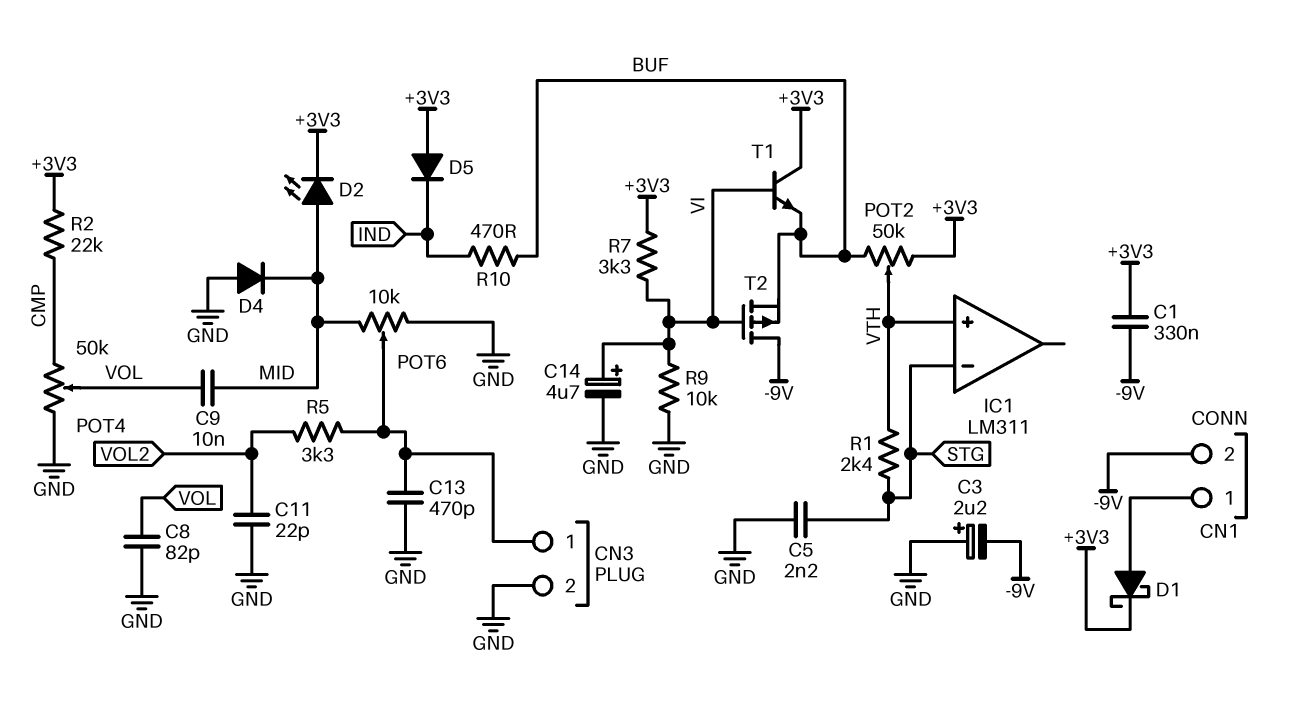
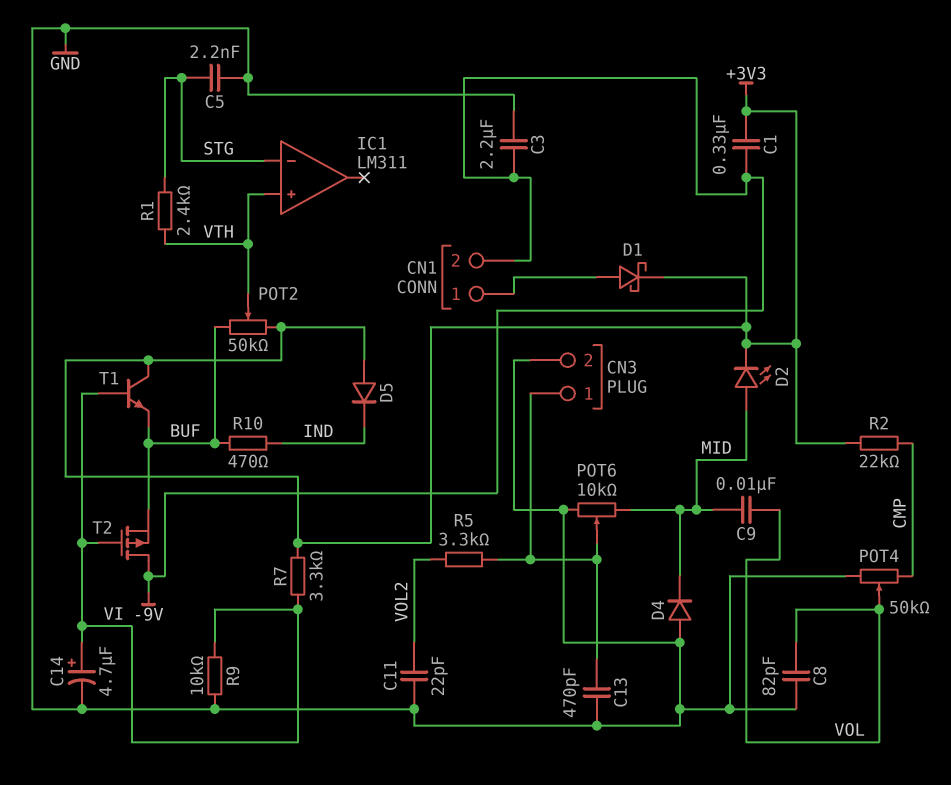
C3: 2.2uF (plus GND, minus -9V) -> 2.2uF (-9V, GND)

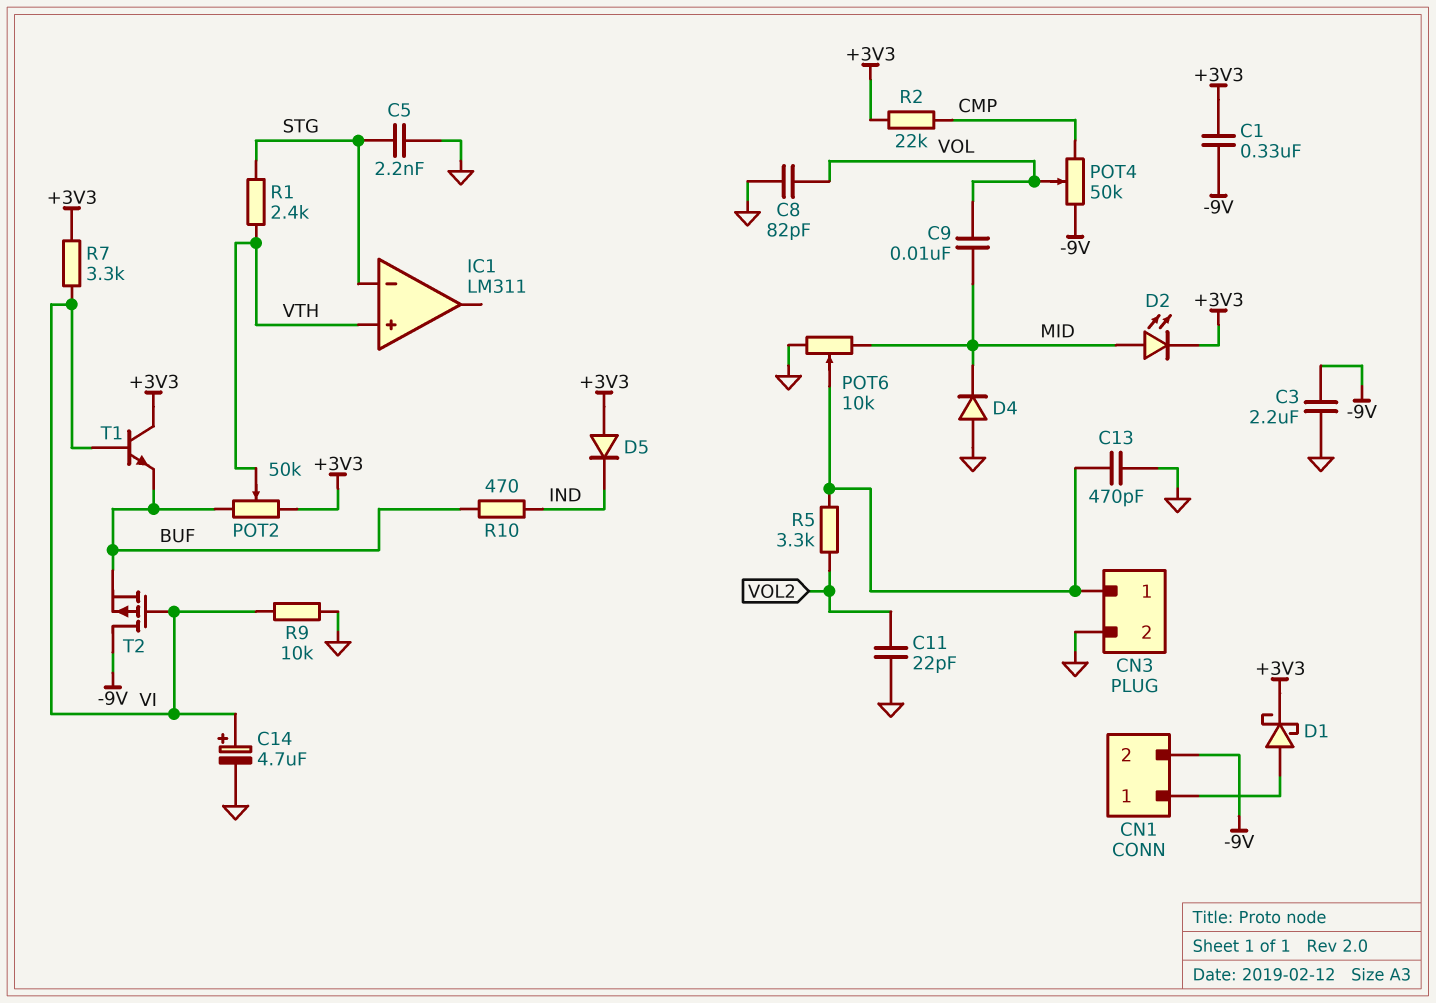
POT4: 50k (CMP, GND, wiper VOL) -> 50k (-9V, CMP, wiper VOL)

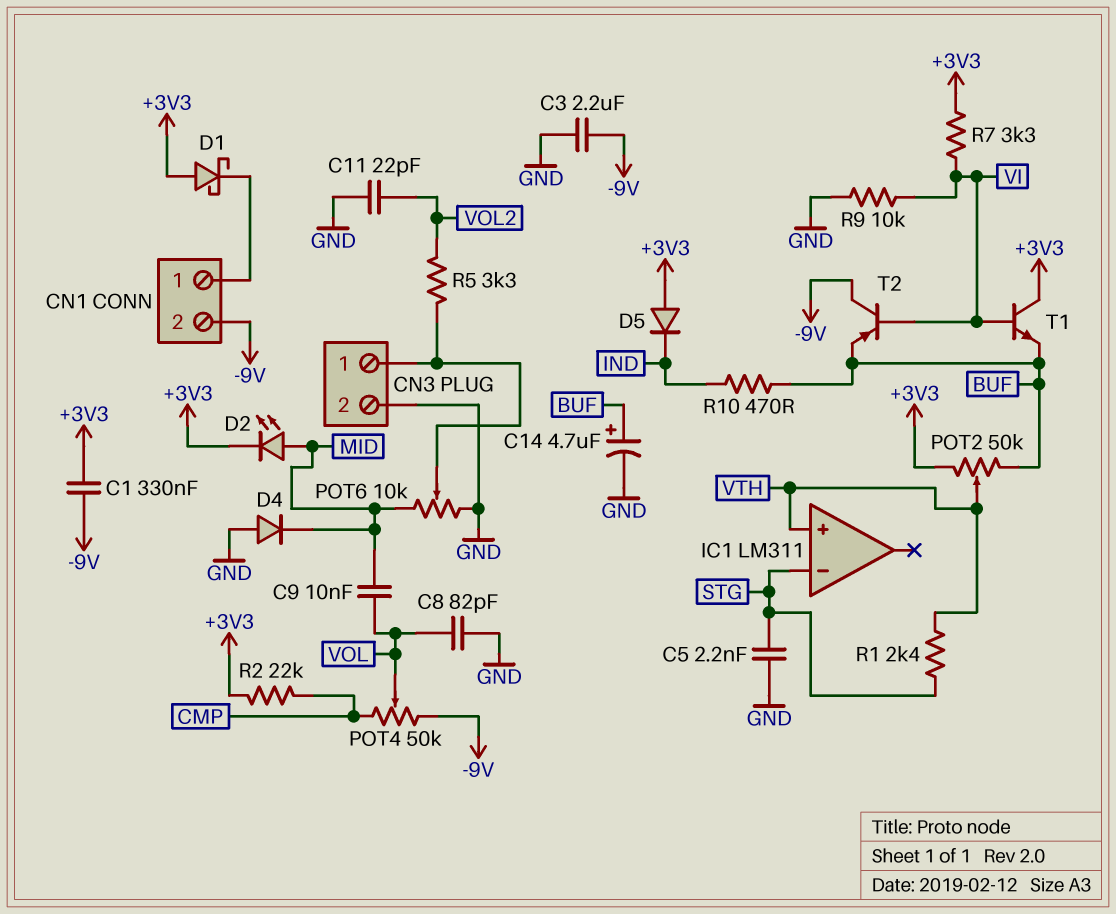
C13: 470pF (CN3/1, GND) -> none
C14: 4.7uF (plus VI, minus GND) -> 4.7uF (plus BUF, minus GND)
D1: schottky (A CN1/1, K +3V3) -> schottky (A +3V3, K CN1/1)
T2: PMOS (G VI, D -9V, S BUF) -> PNP (B VI, C -9V, E BUF)

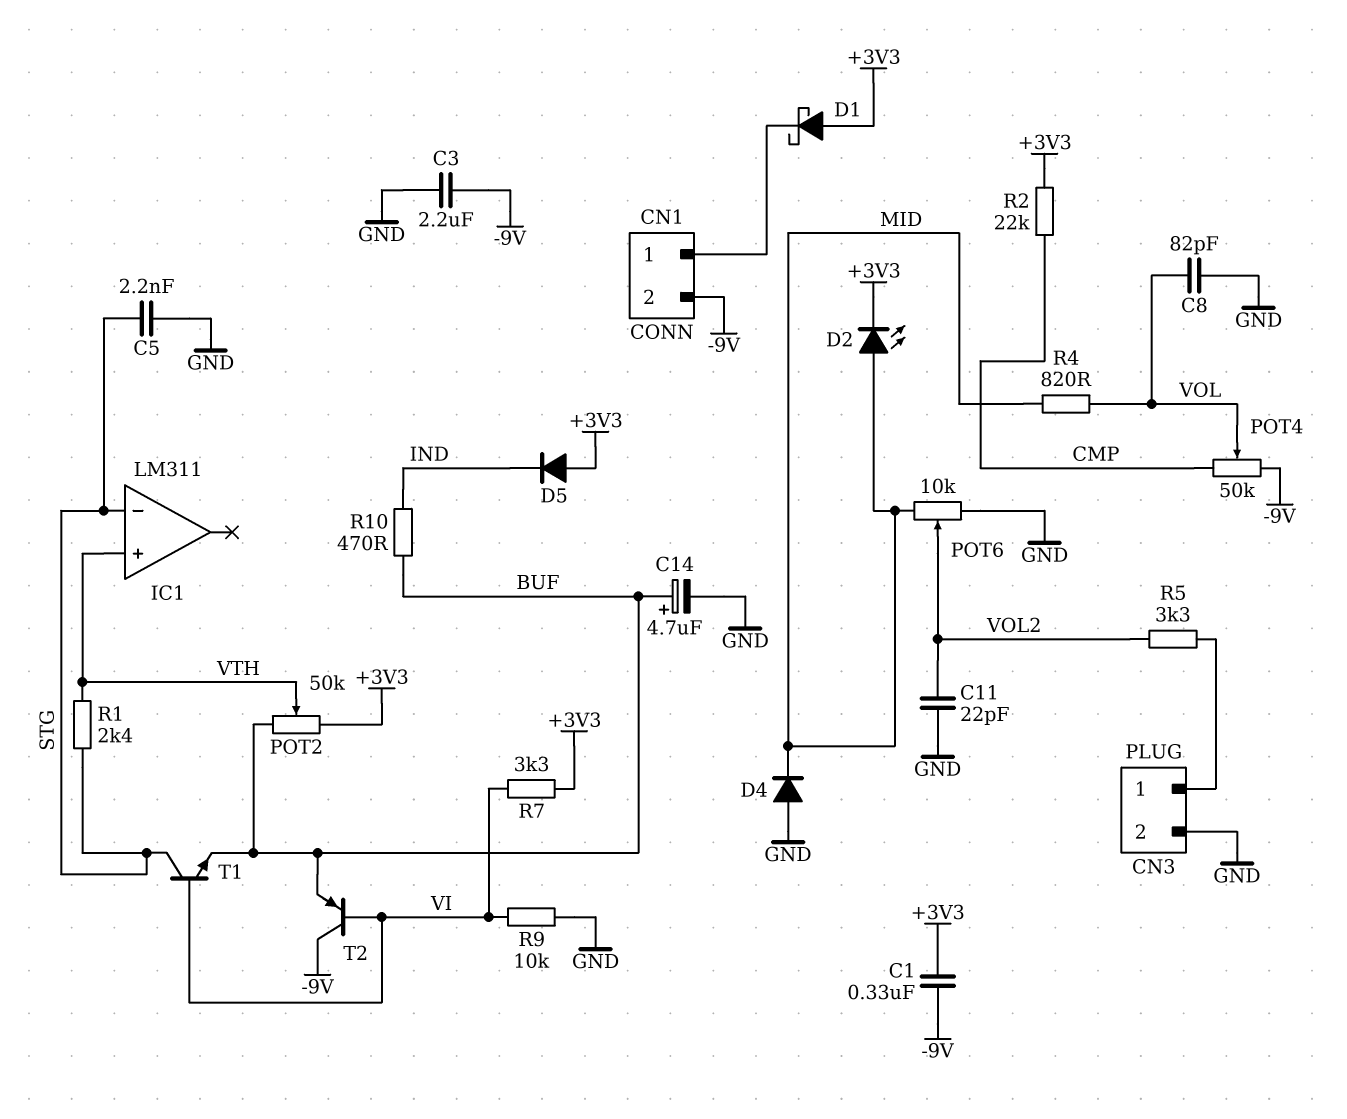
C9: 10nF (MID, VOL) -> none
POT6: 10k (GND, MID, wiper CN3/1) -> 10k (GND, MID, wiper VOL2)
R4: none -> 820 (MID, VOL)
T1: NPN (B VI, C +3V3, E BUF) -> NPN (B VI, C STG, E BUF)

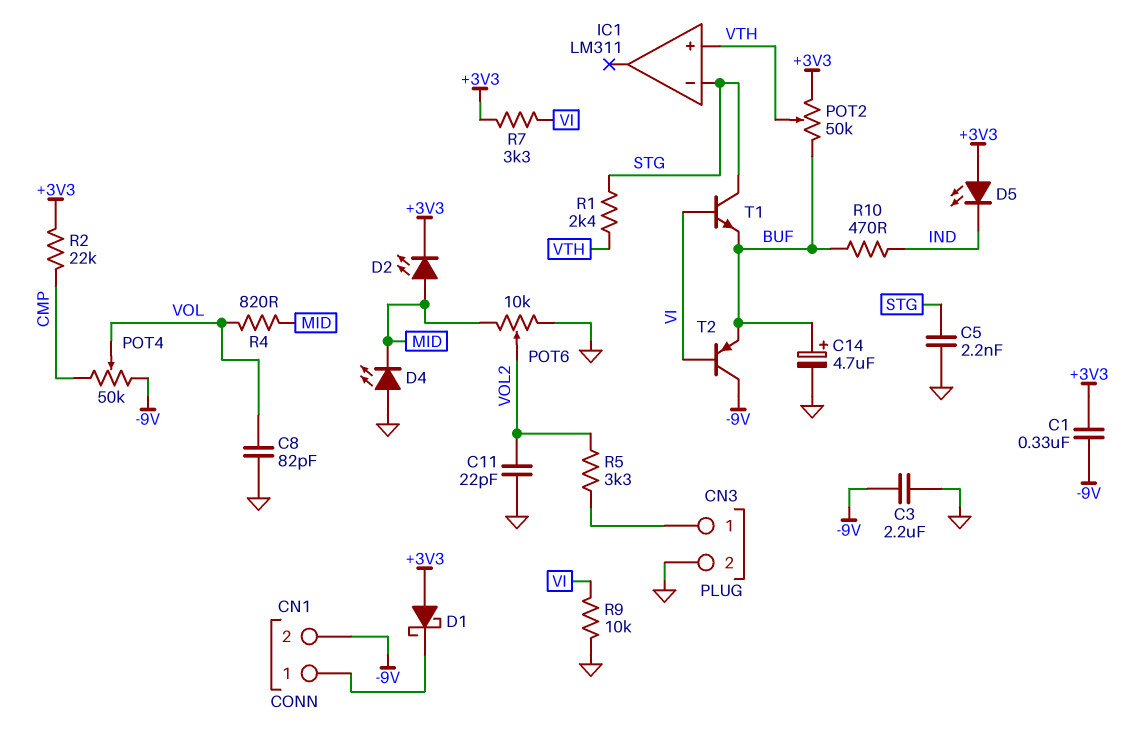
D4: diode (A GND, K MID) -> LED (A GND, K MID)
D5: diode (A +3V3, K IND) -> LED (A +3V3, K IND)

